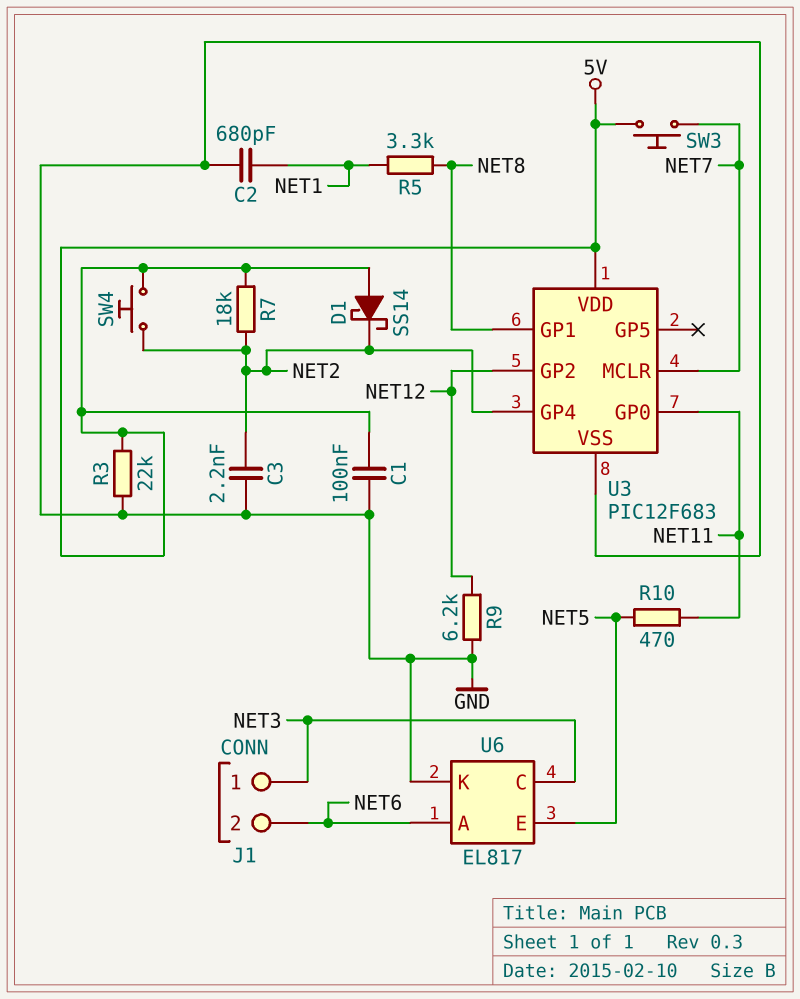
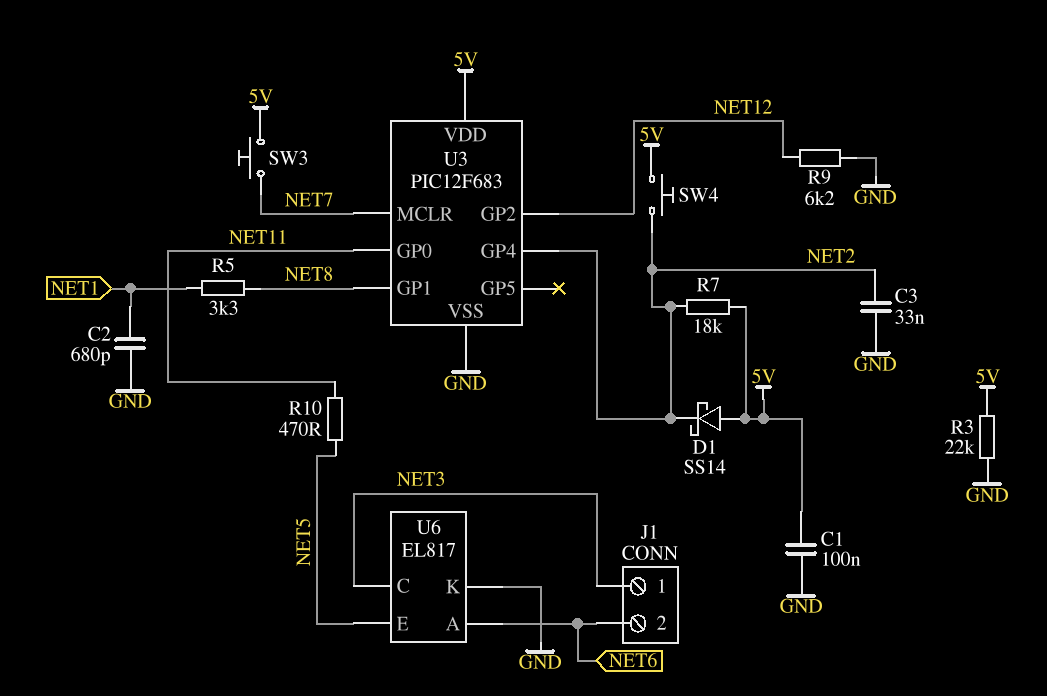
C3: 2.2nF (GND, NET2) -> 33nF (GND, NET2)

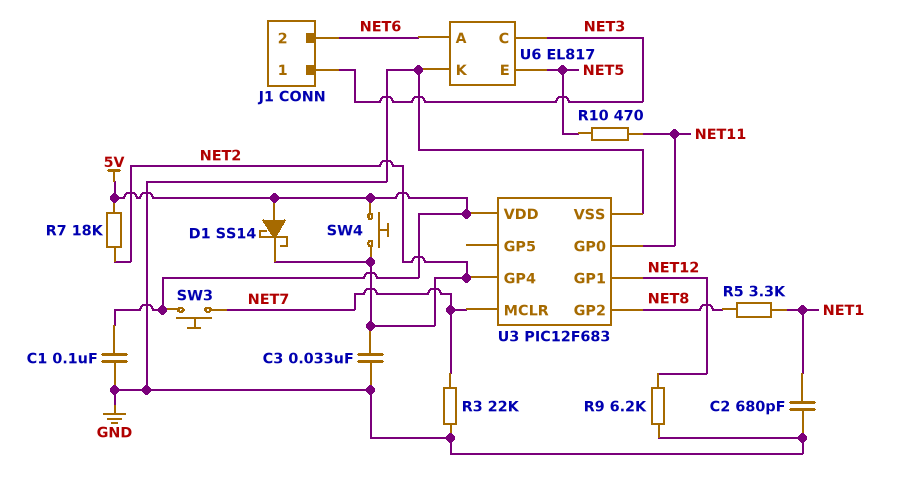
R3: 22k (5V, GND) -> 22k (GND, NET7)
U3 pin GP1: NET8 -> NET12
U3 pin GP2: NET12 -> NET8

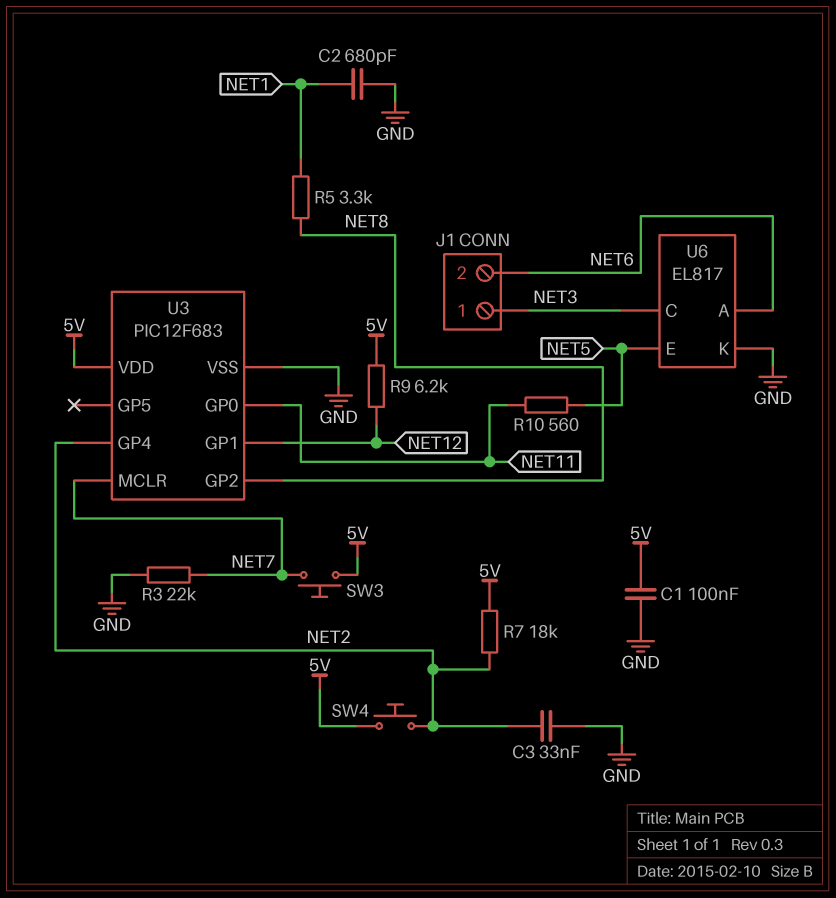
D1: schottky SS14 (A 5V, K NET2) -> none
R9: 6.2k (GND, NET12) -> 6.2k (5V, NET12)
R10: 470 (NET5, NET11) -> 560 (NET5, NET11)

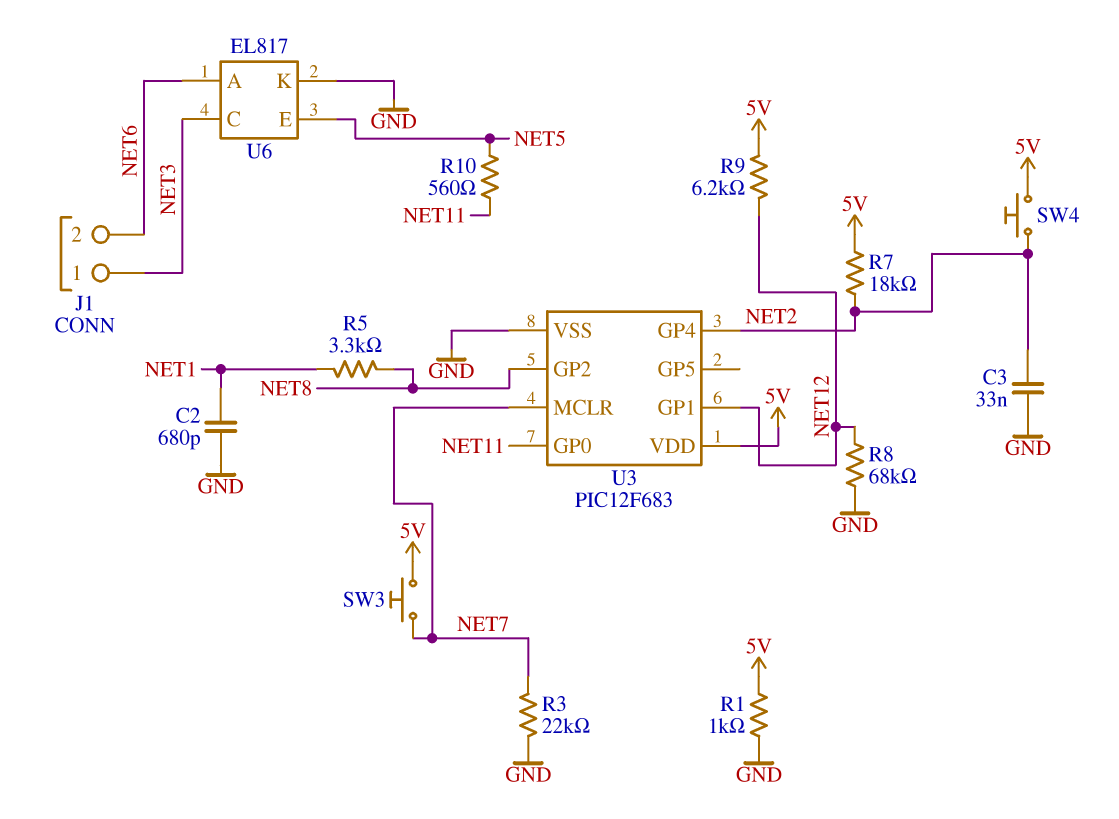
C1: 100nF (5V, GND) -> none
R1: none -> 1k (5V, GND)
R8: none -> 68k (GND, NET12)

